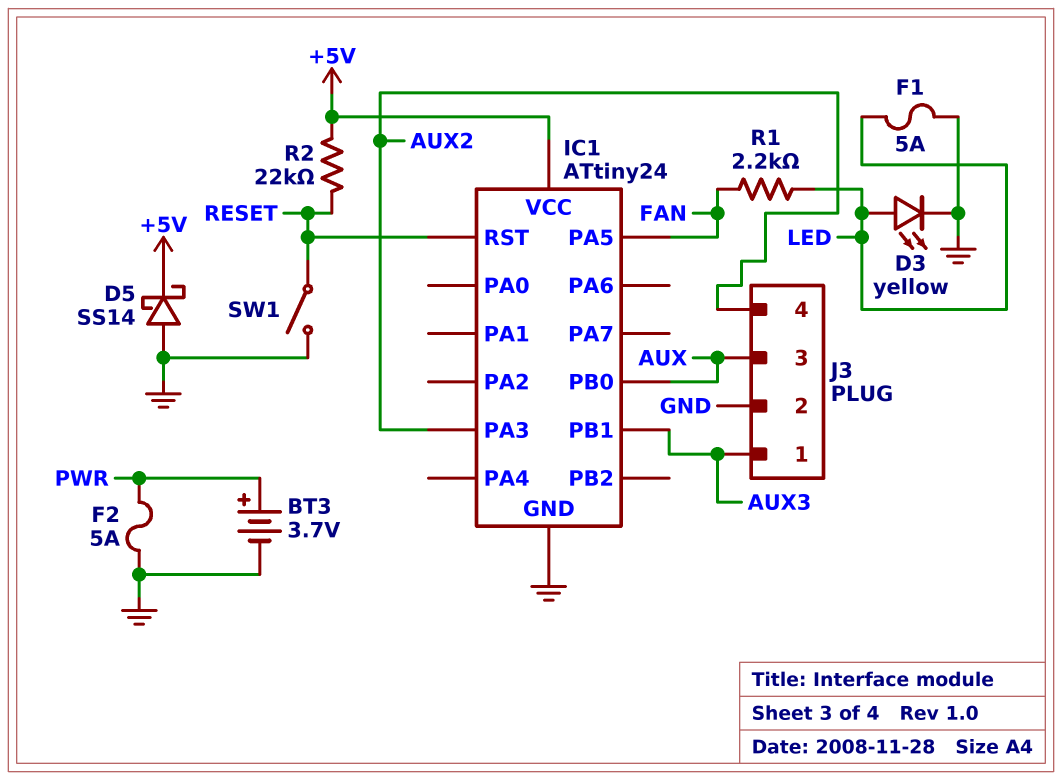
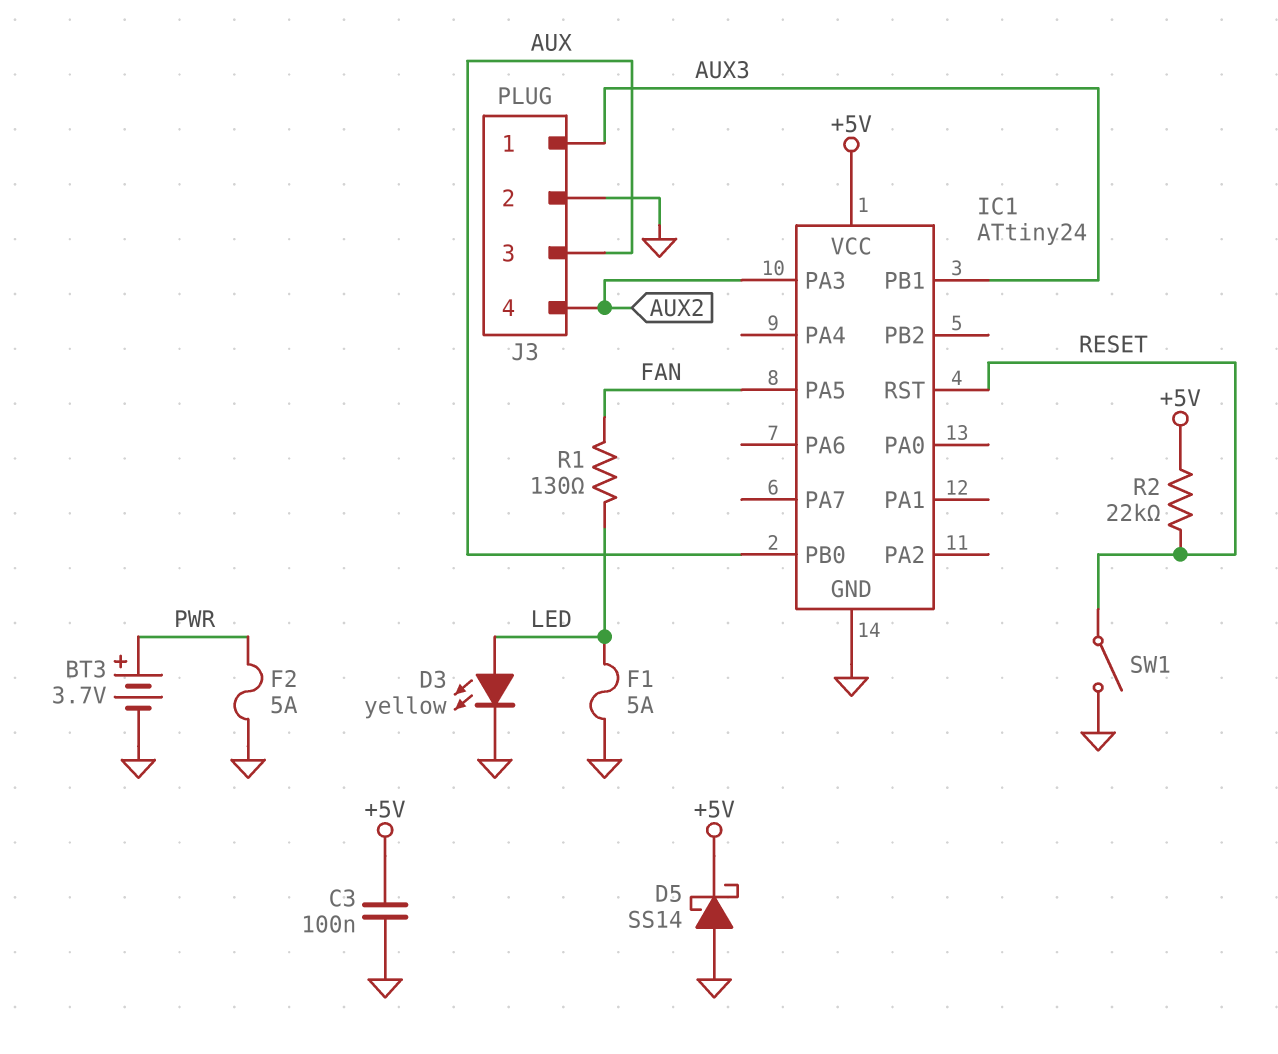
C3: none -> 100nF (+5V, GND)
R1: 2.2k (FAN, LED) -> 130 (FAN, LED)

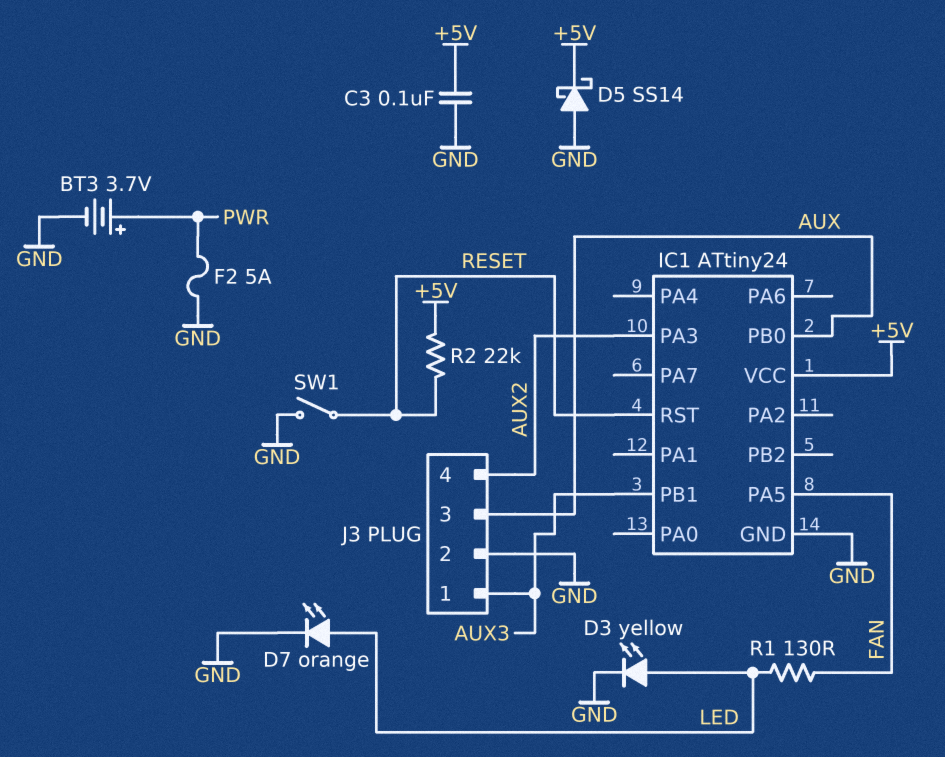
D7: none -> LED orange (A LED, K GND)
F1: 5A (GND, LED) -> none

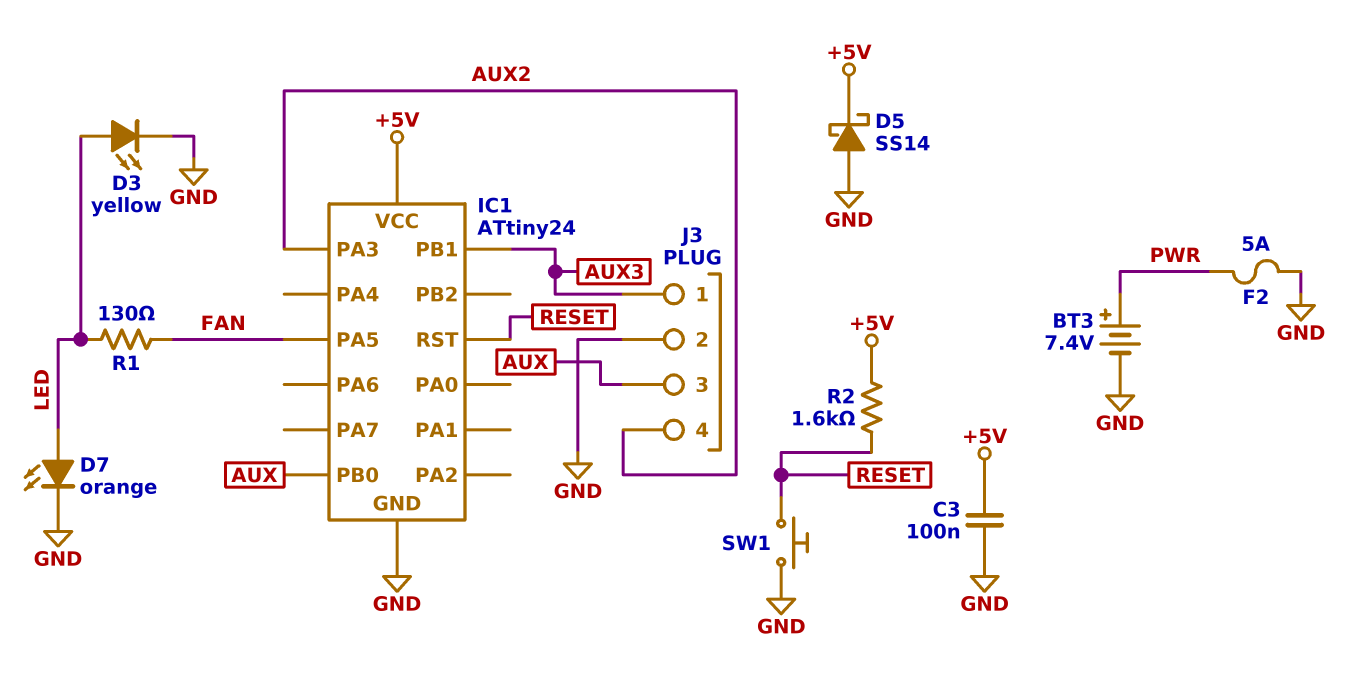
BT3: 3.7V (plus PWR, minus GND) -> 7.4V (plus PWR, minus GND)
R2: 22k (+5V, RESET) -> 1.6k (+5V, RESET)
SW1: switch (GND, RESET) -> button (GND, RESET)

